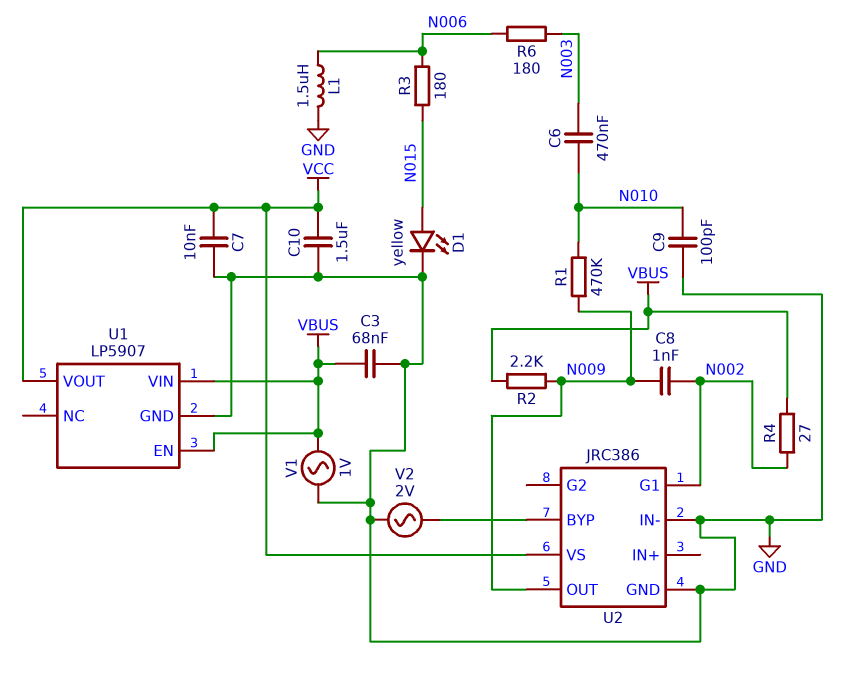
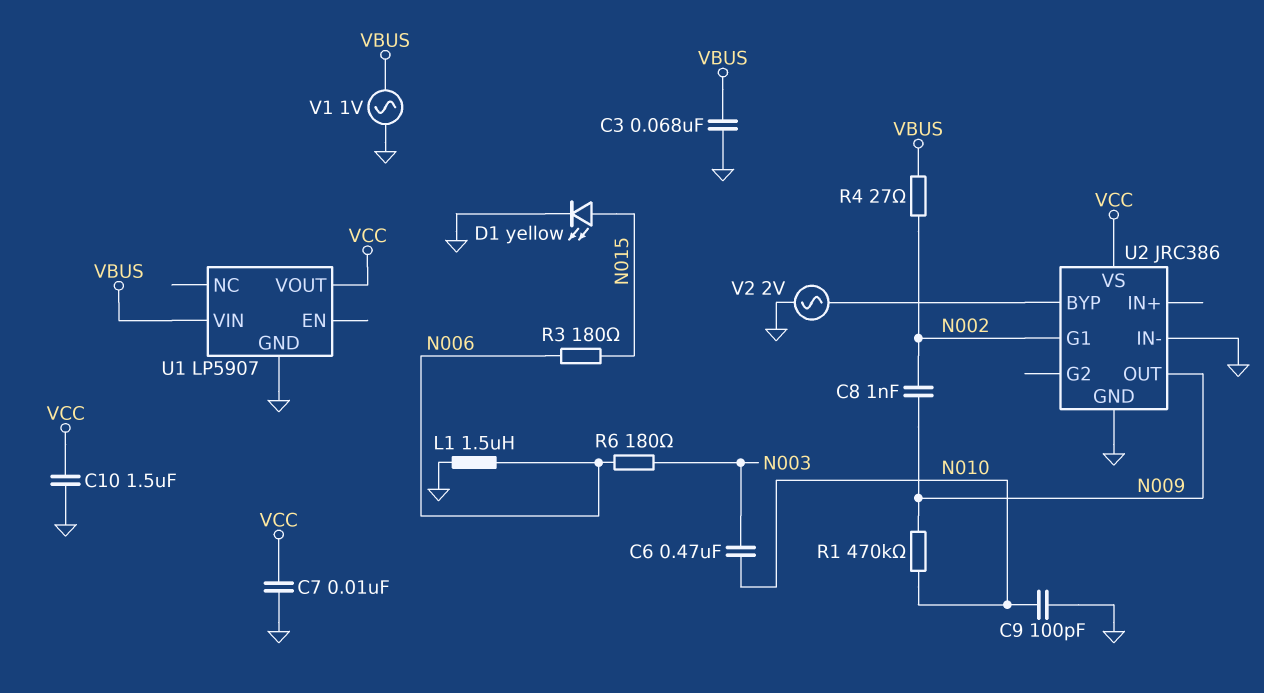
R2: 2.2k (N009, VBUS) -> none
U1 pin EN: VBUS -> none

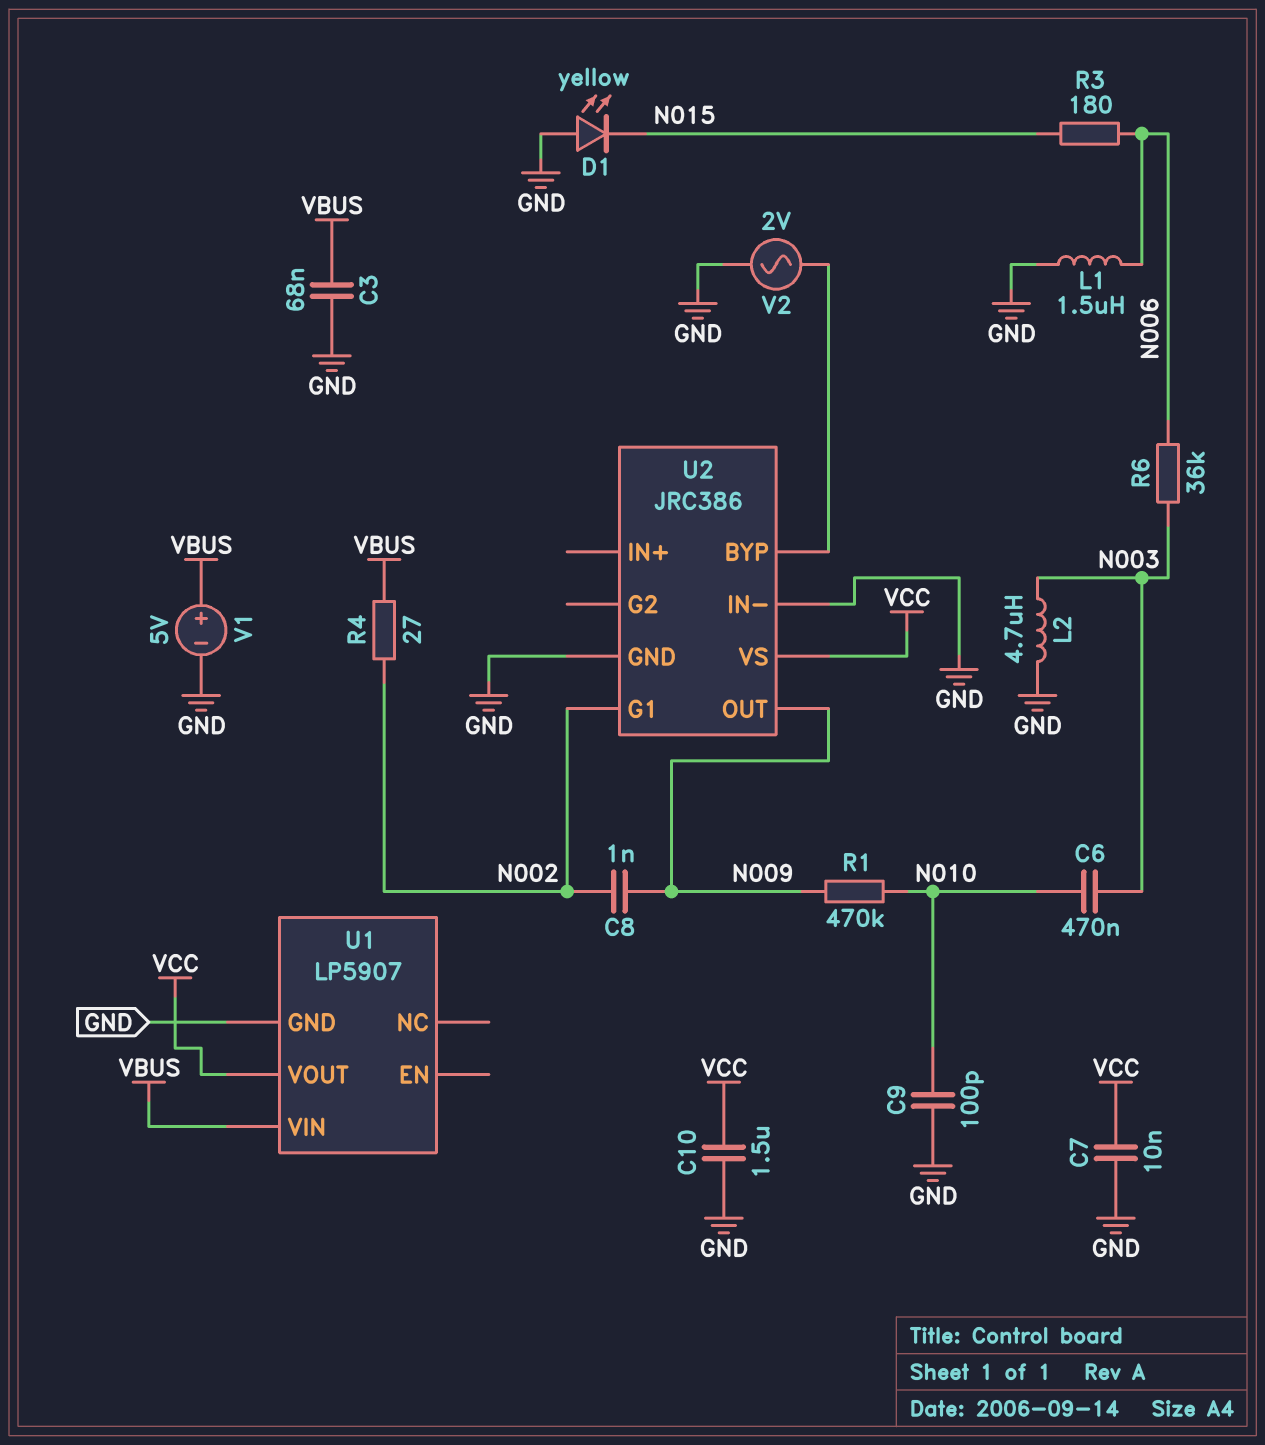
D1: LED yellow (A N015, K GND) -> LED yellow (A GND, K N015)
L2: none -> 4.7uH (GND, N003)
R6: 180 (N003, N006) -> 36k (N003, N006)
V1: AC 1V (GND, VBUS) -> 5V (plus VBUS, minus GND)

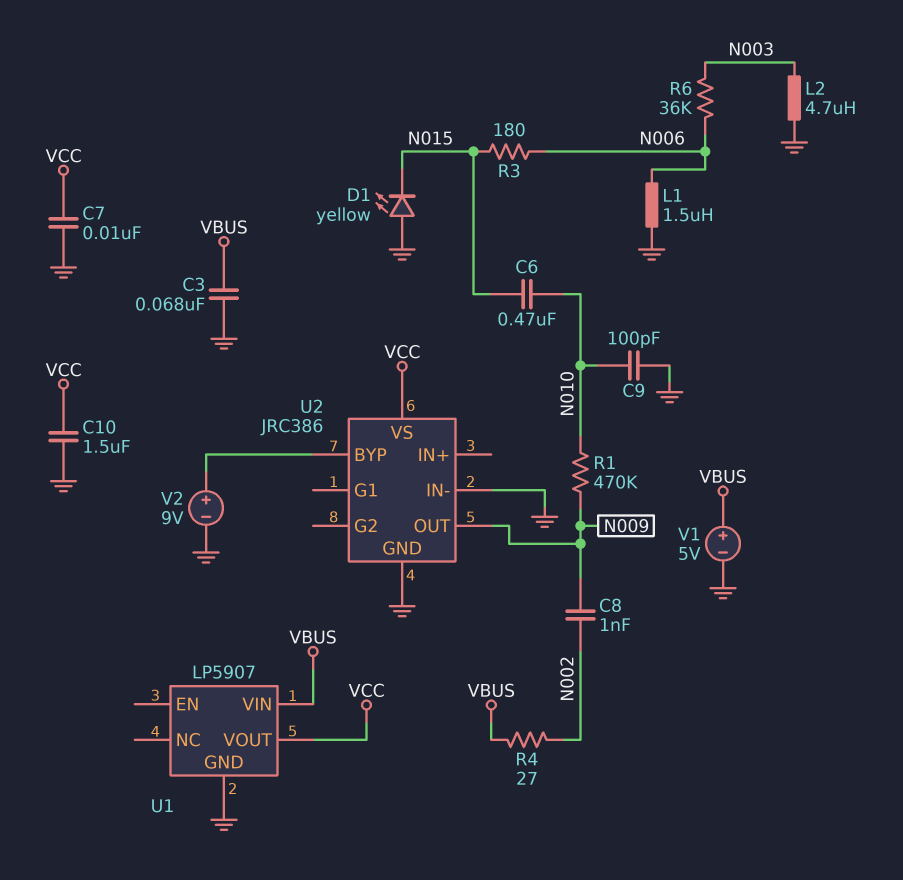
C6: 470nF (N003, N010) -> 470nF (N010, N015)
U2 pin G1: N002 -> none
V2: AC 2V (GND, U2/BYP) -> 9V (plus U2/BYP, minus GND)

